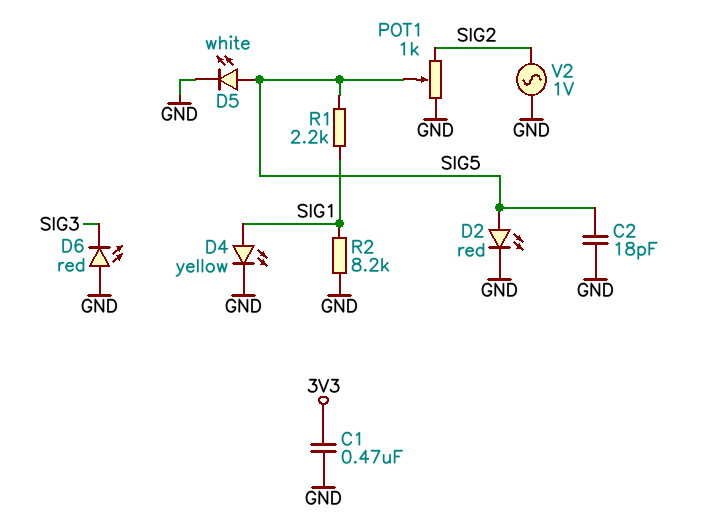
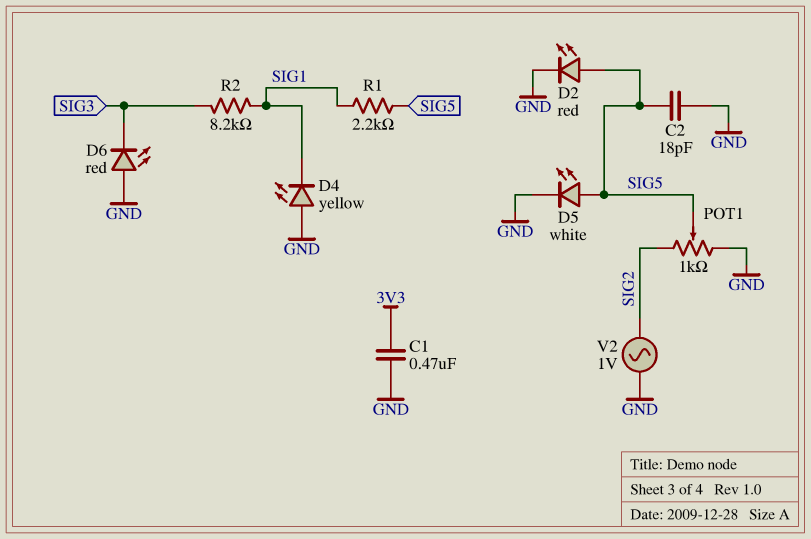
D4: LED yellow (A SIG1, K GND) -> LED yellow (A GND, K SIG1)
R2: 8.2k (GND, SIG1) -> 8.2k (SIG1, SIG3)

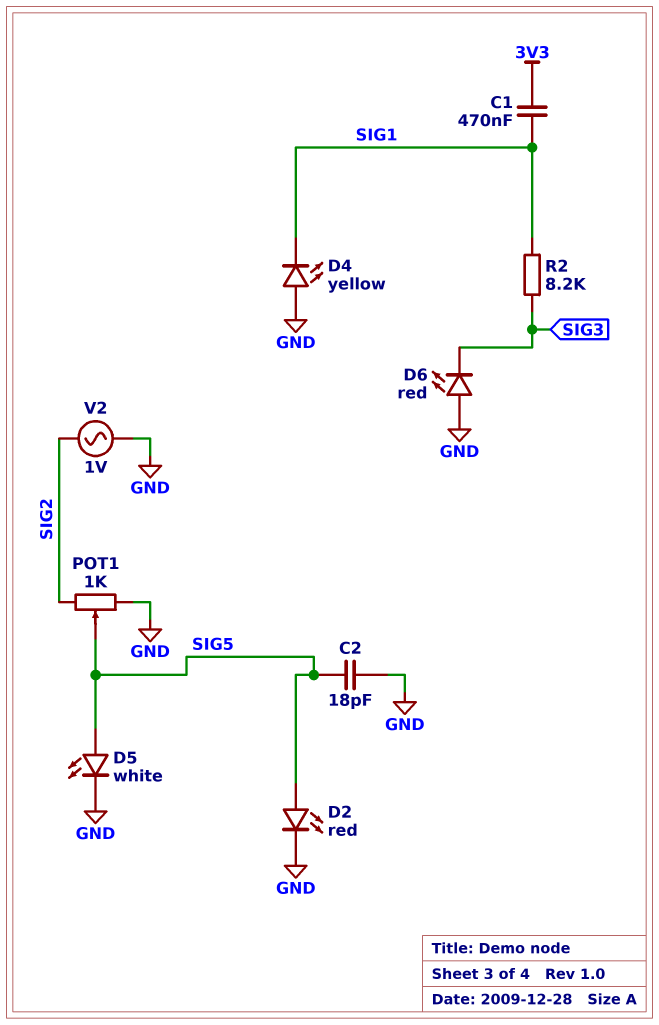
C1: 470nF (3V3, GND) -> 470nF (3V3, SIG1)
R1: 2.2k (SIG1, SIG5) -> none

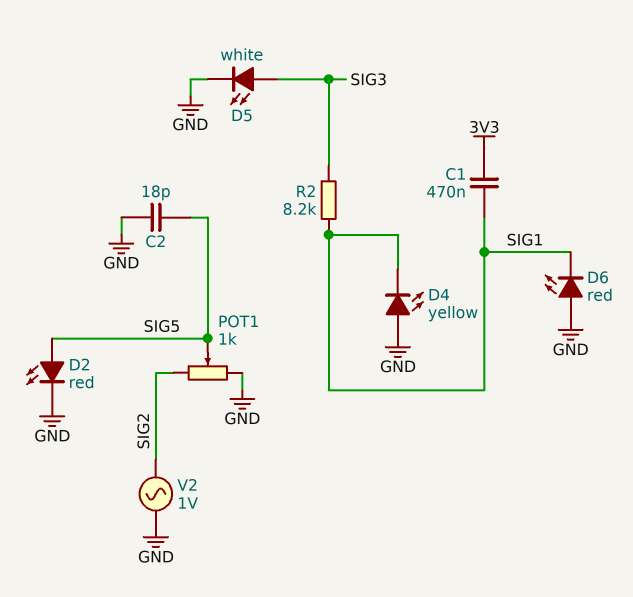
D5: LED white (A SIG5, K GND) -> LED white (A SIG3, K GND)
D6: LED red (A GND, K SIG3) -> LED red (A GND, K SIG1)

